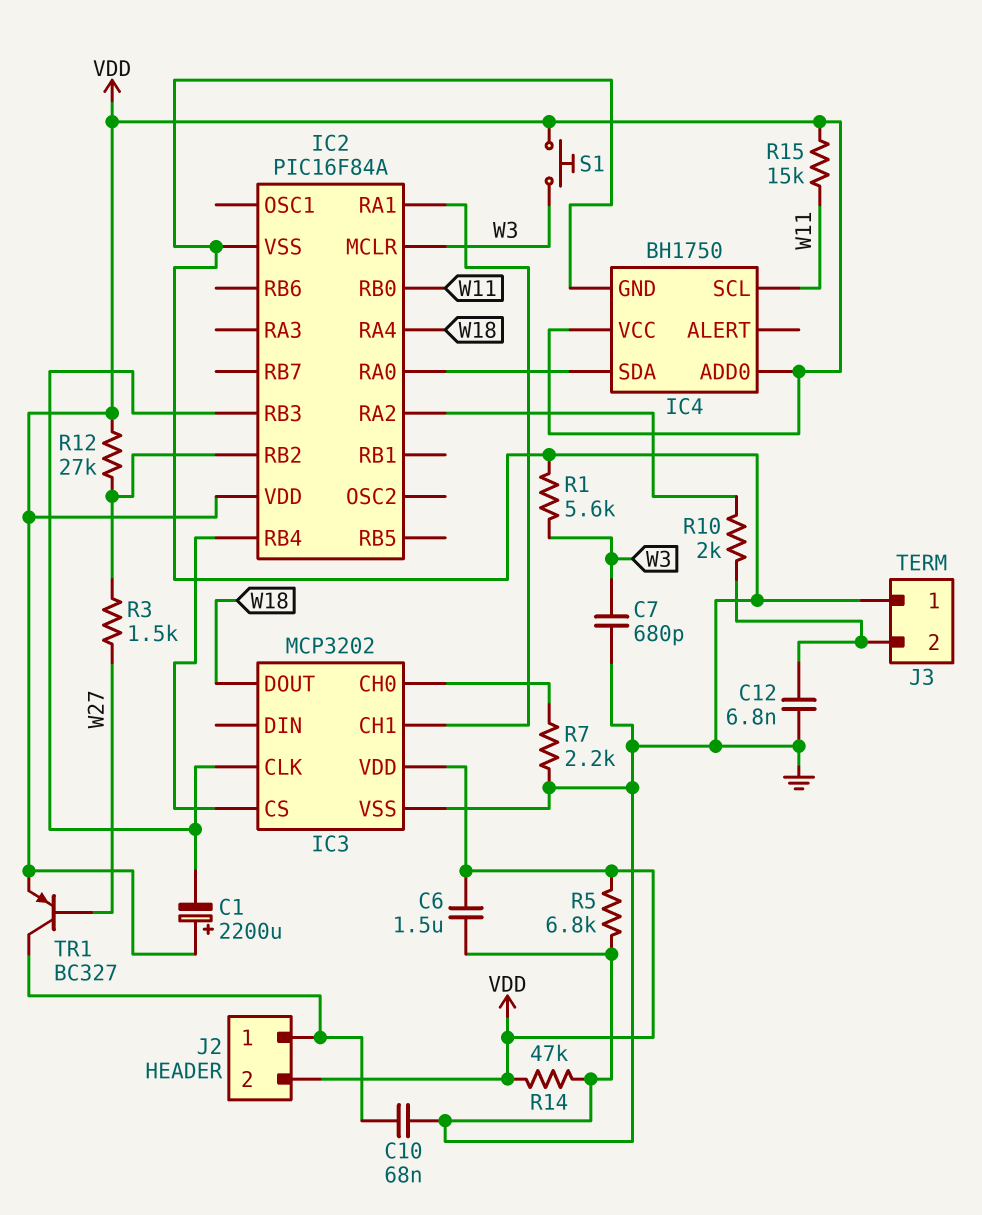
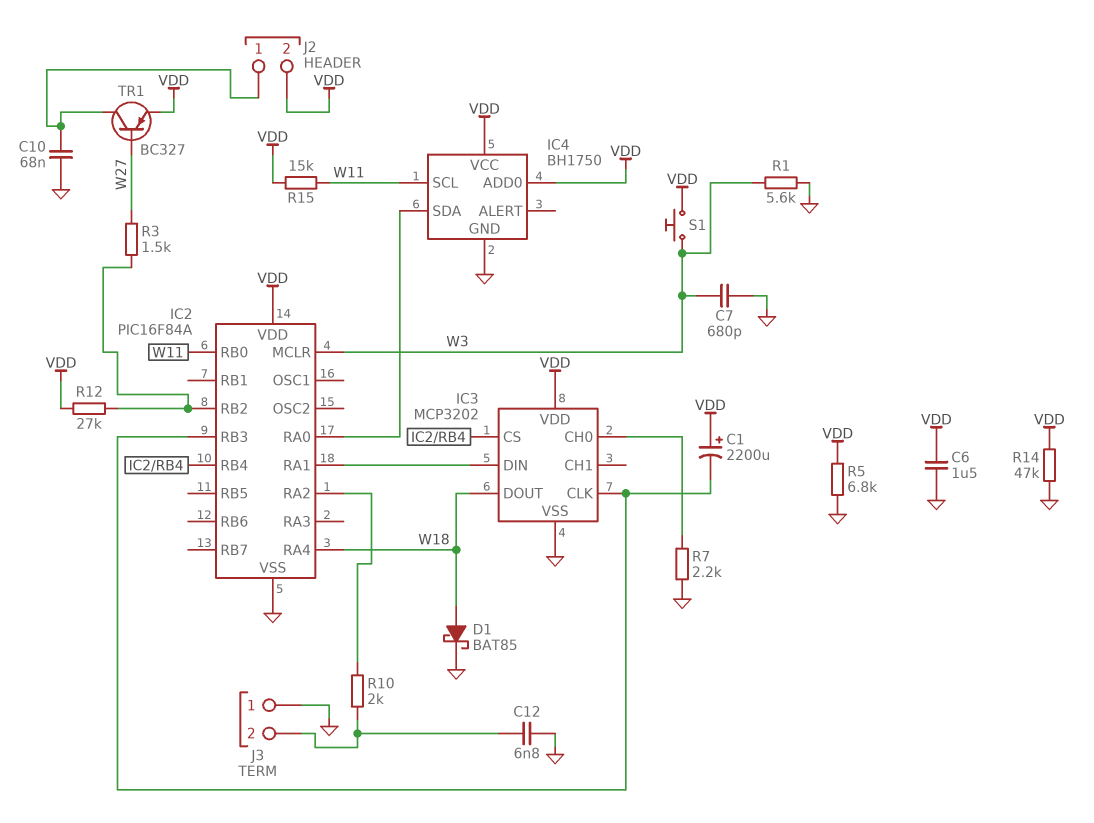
D1: none -> schottky BAT85 (A W18, K GND)
IC3 pin CH1: IC2/RA1 -> none
IC3 pin DIN: none -> IC2/RA1

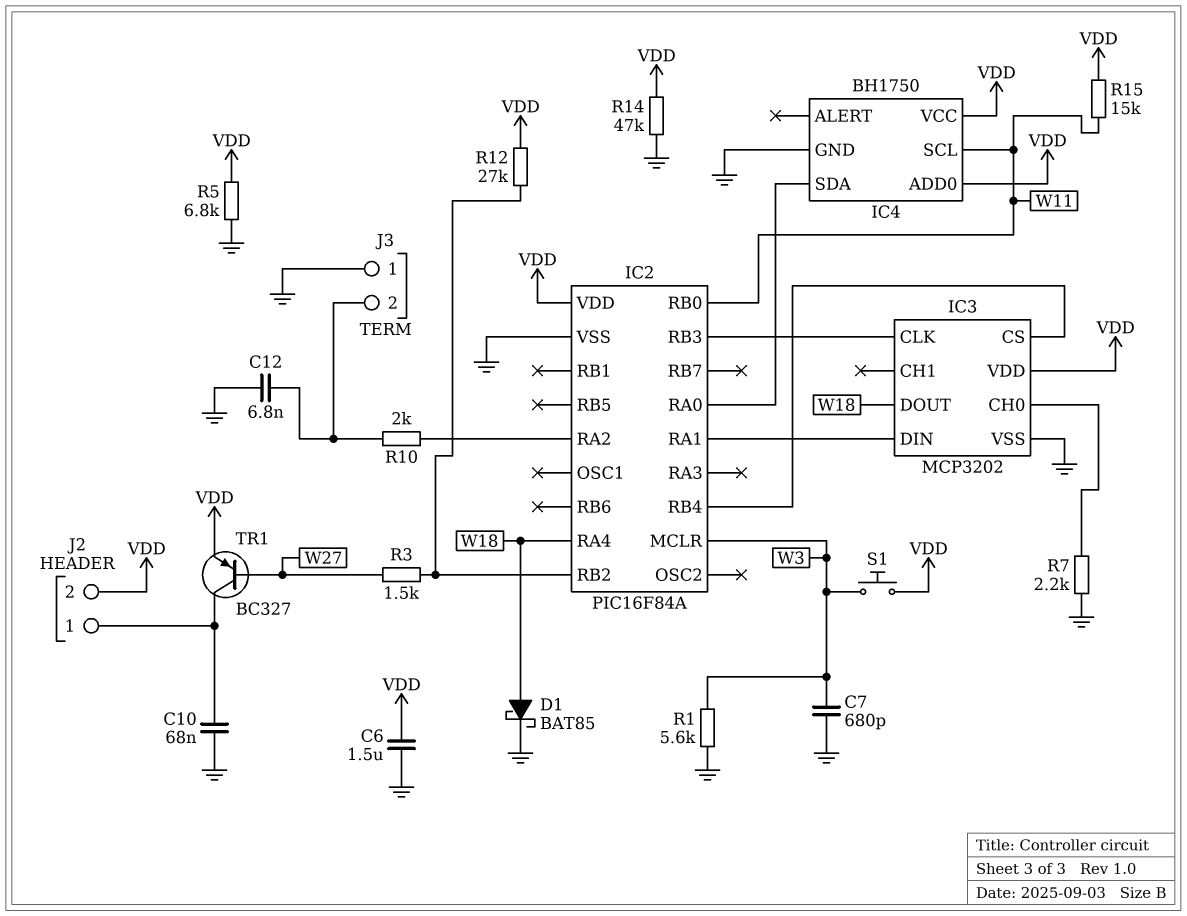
C1: 2200uF (plus VDD, minus IC2/RB3) -> none

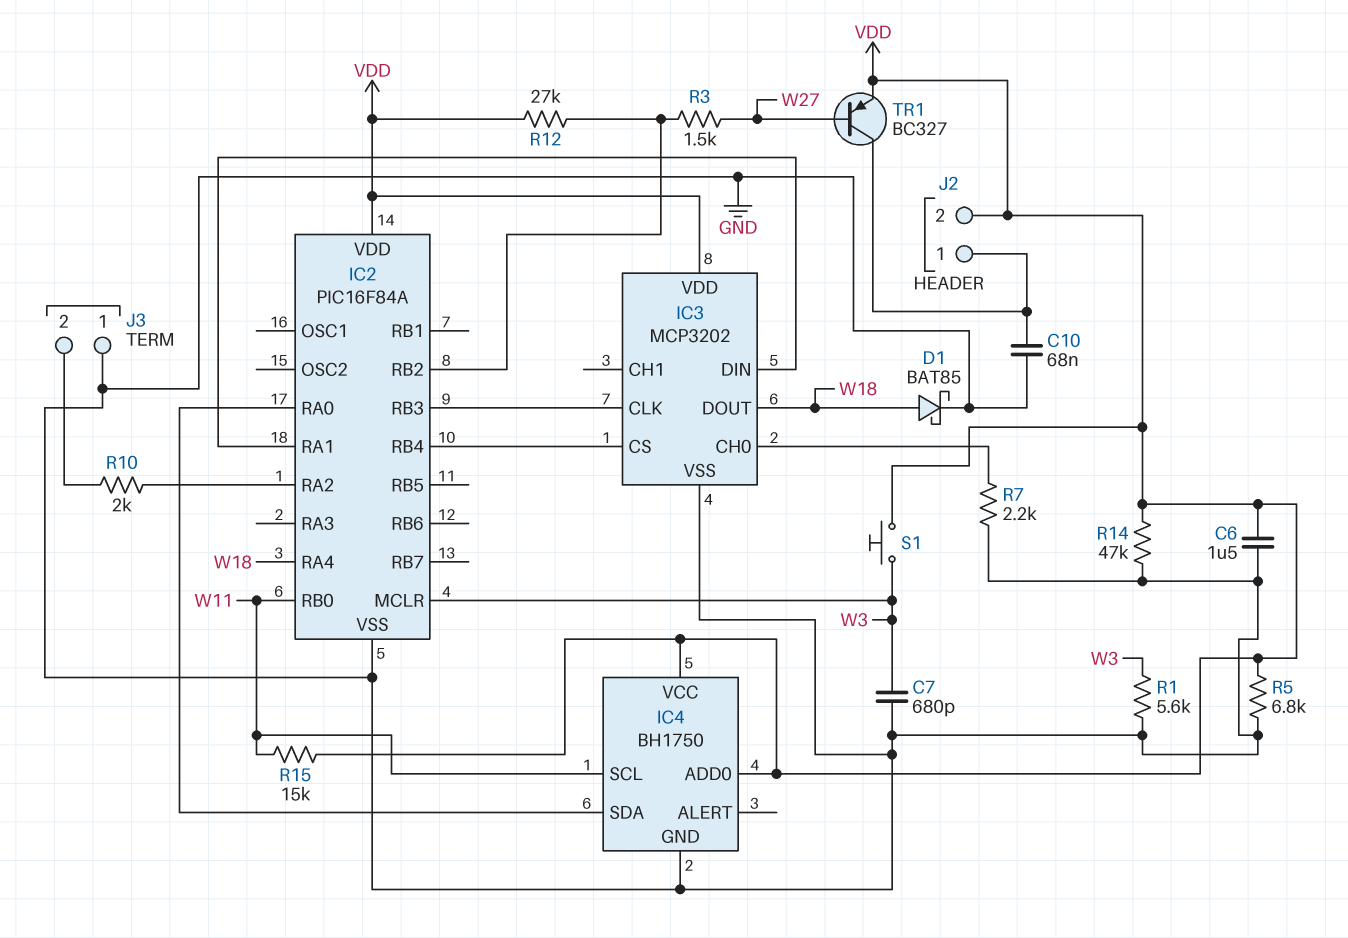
C12: 6.8nF (GND, J3/2) -> none

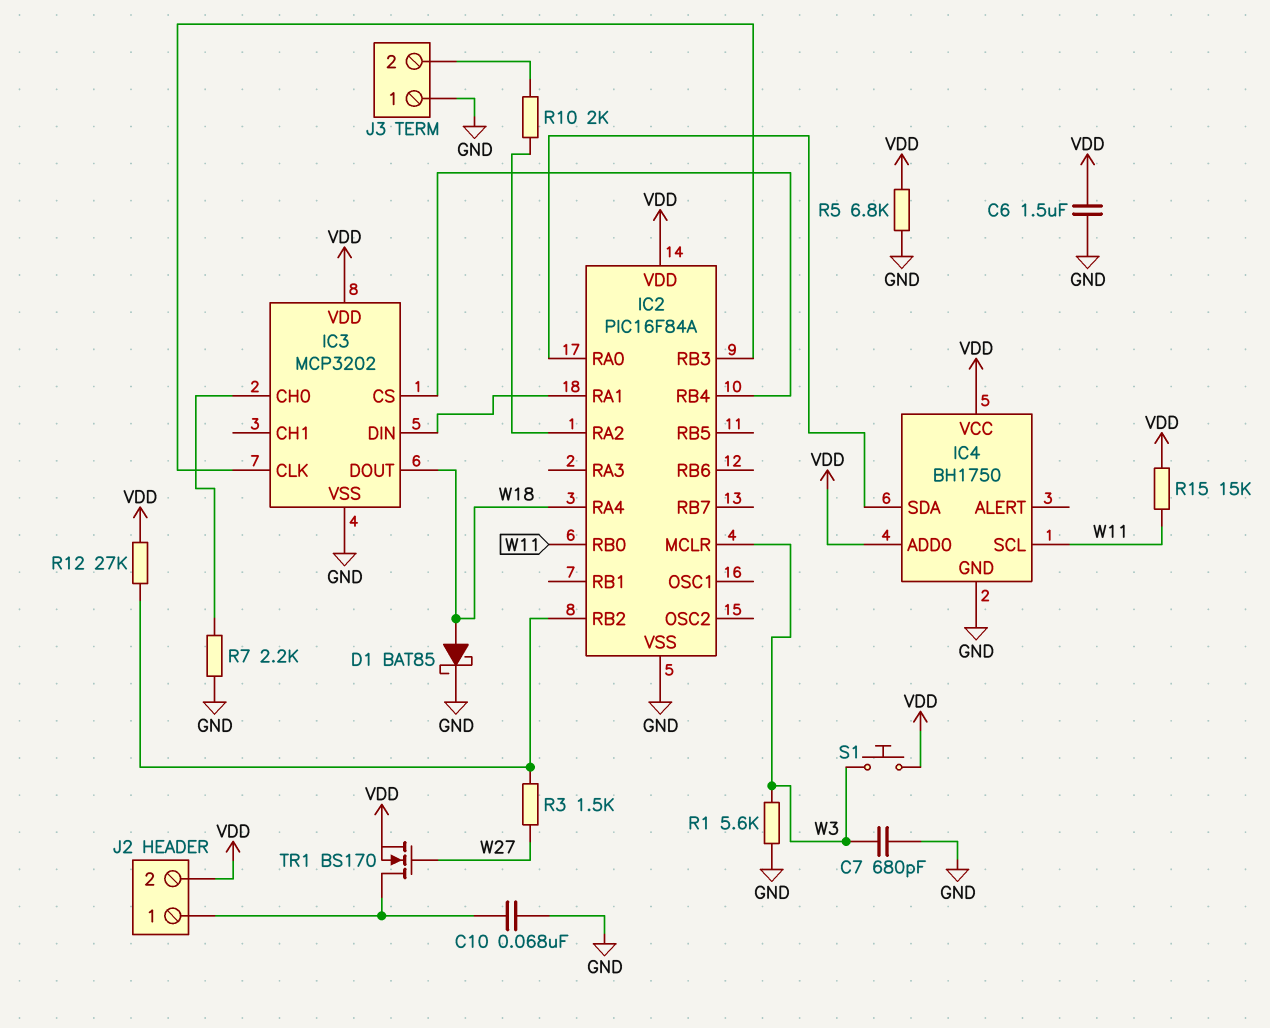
R14: 47k (GND, VDD) -> none
TR1: PNP BC327 (B W27, C J2/1, E VDD) -> NMOS BS170 (G W27, D J2/1, S VDD)

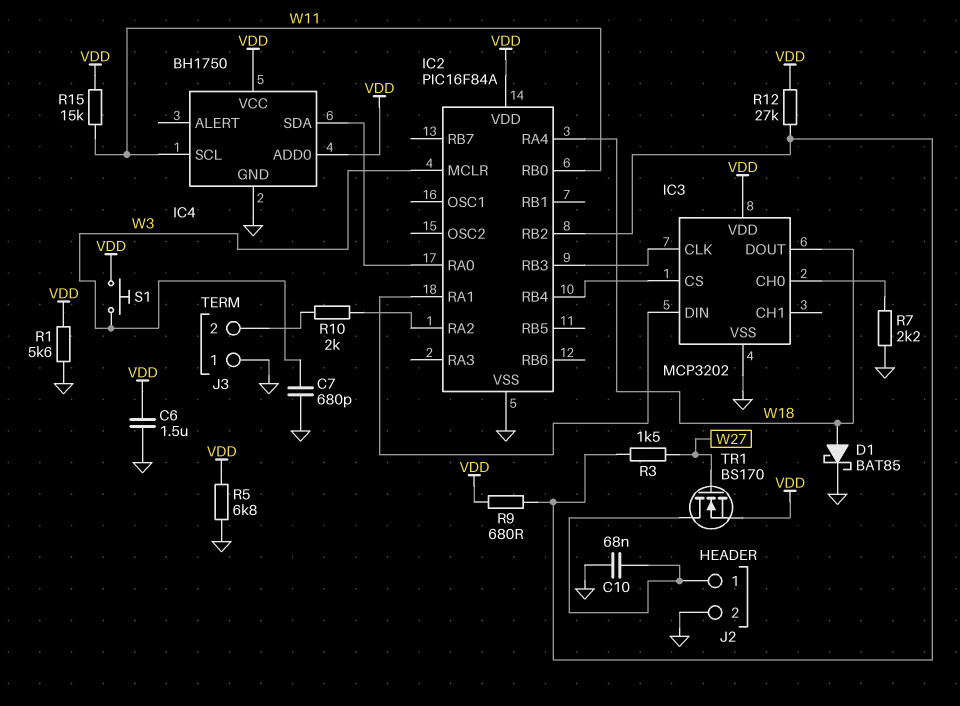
J2 pin 2: VDD -> GND
R1: 5.6k (GND, W3) -> 5.6k (GND, VDD)
R9: none -> 680 (IC2/RB2, VDD)

